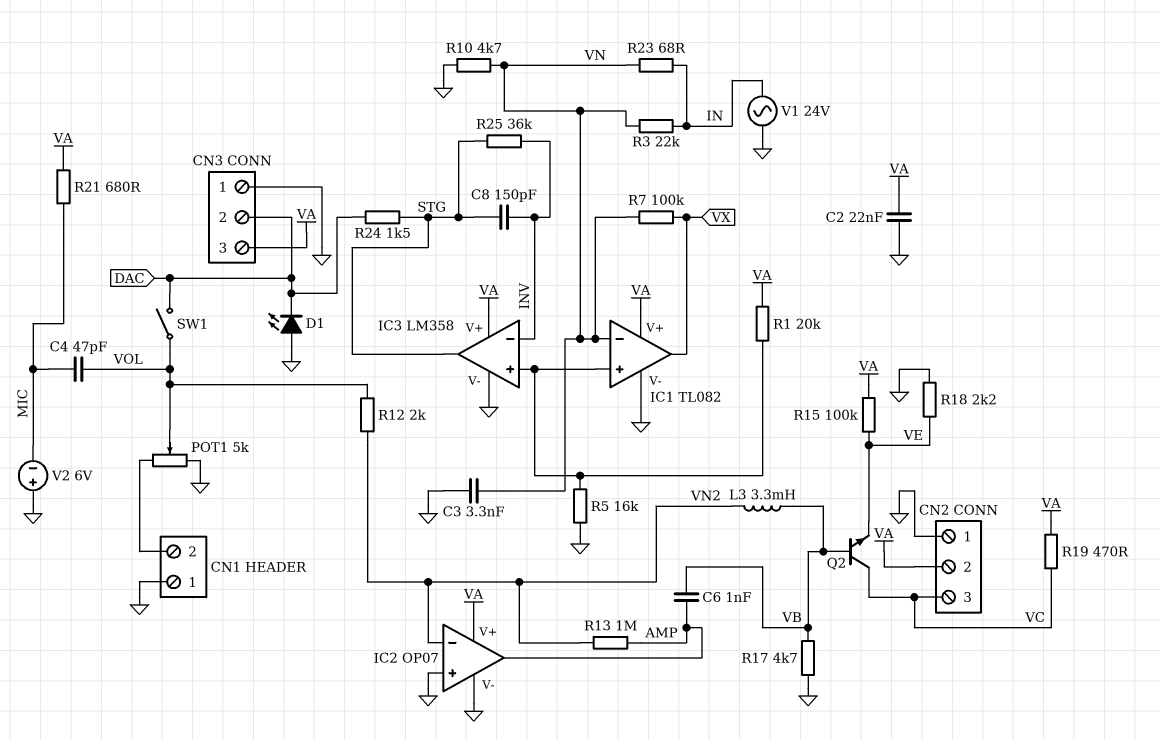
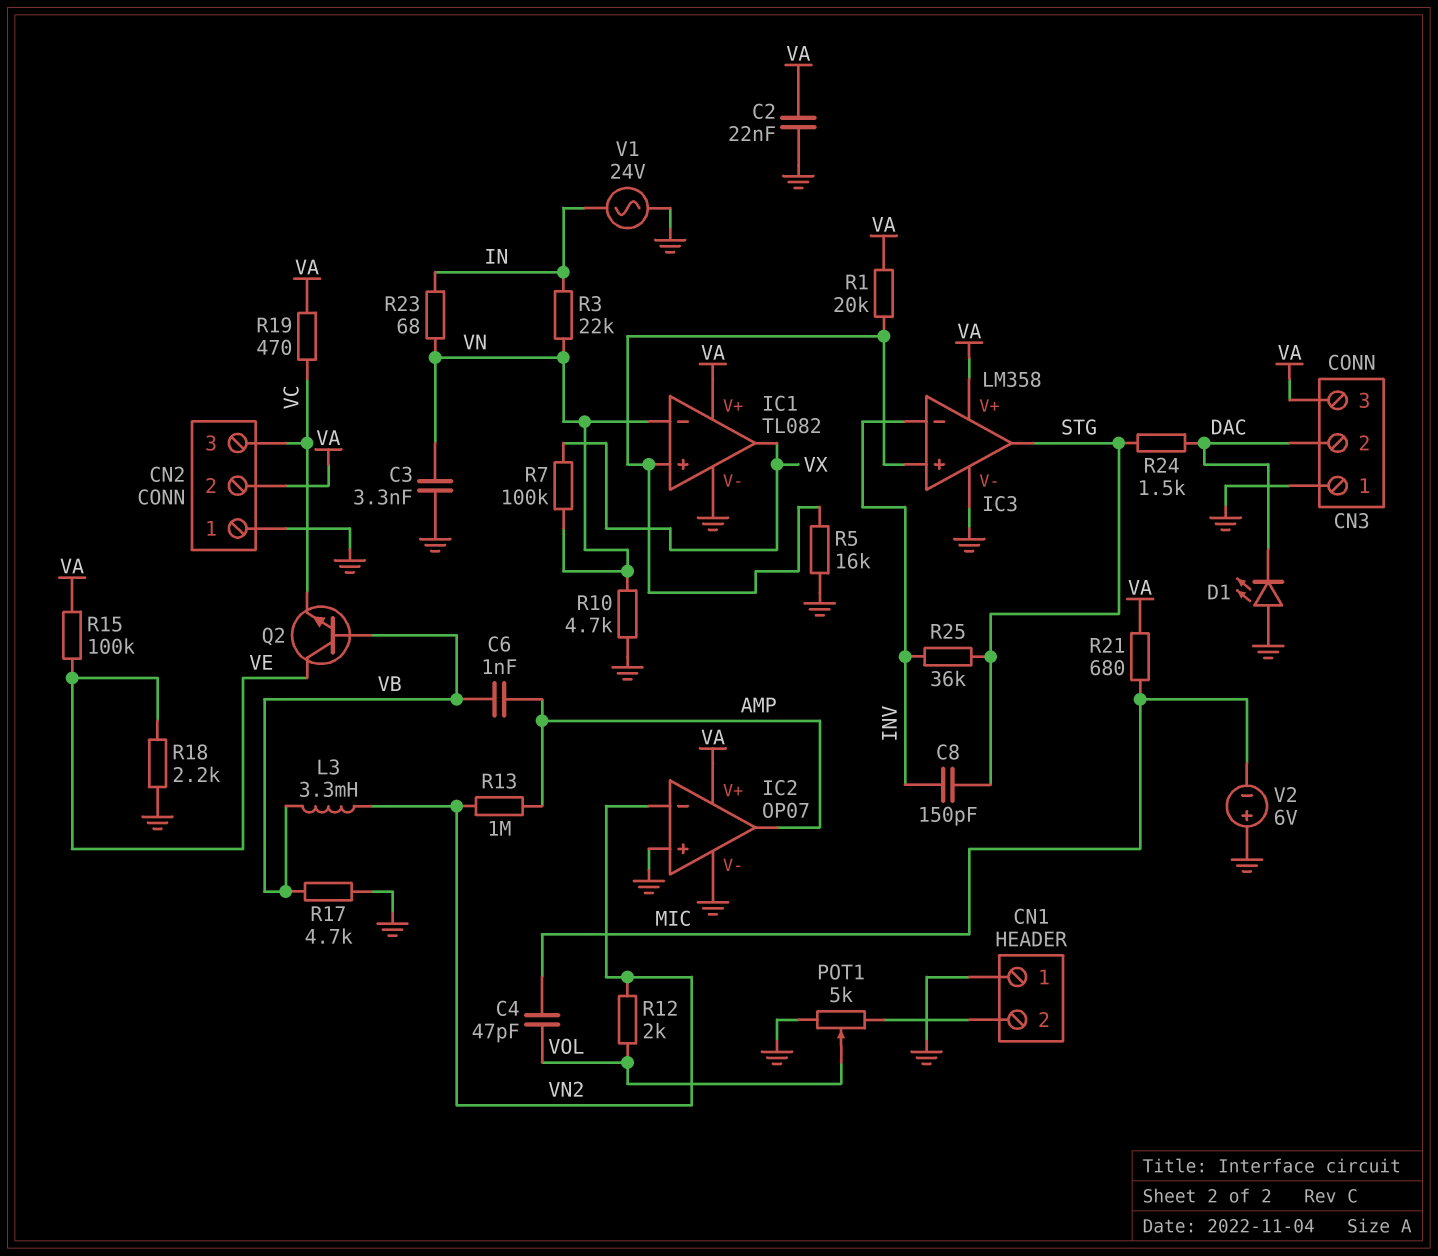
Q2: NPN (B VB, C VC, E VE) -> NPN (B VB, C VE, E VC)
SW1: switch (DAC, VOL) -> none

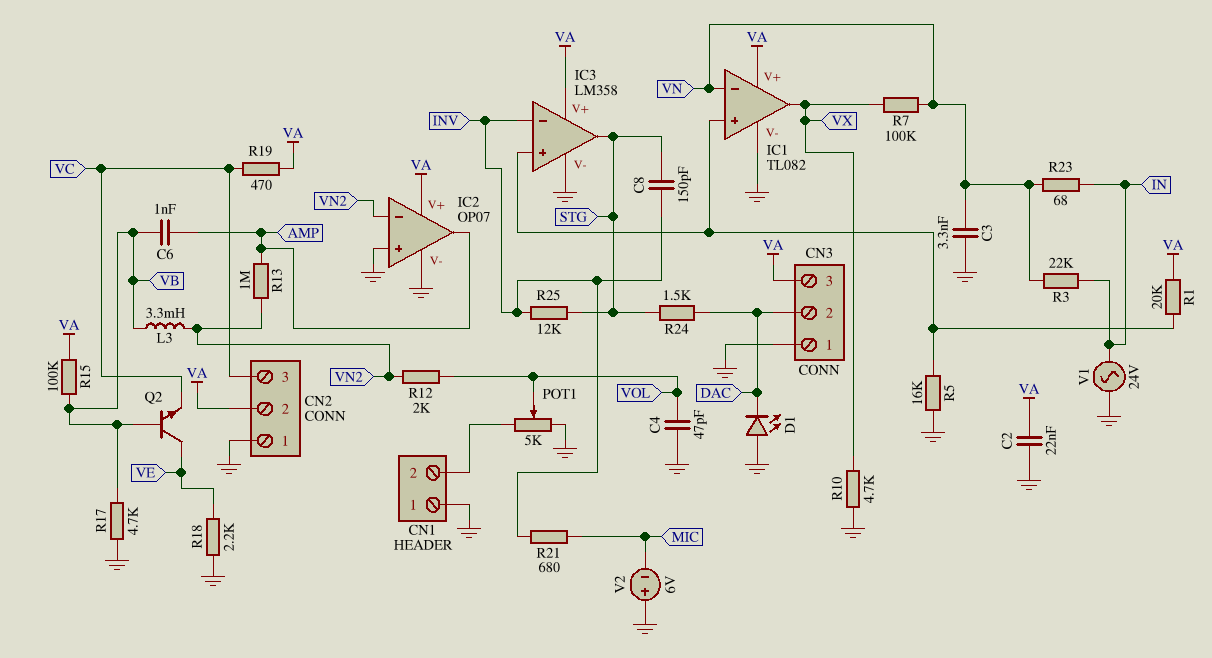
C4: 47pF (MIC, VOL) -> 47pF (GND, VOL)
R10: 4.7k (GND, VN) -> 4.7k (GND, VX)
R15: 100k (VA, VE) -> 100k (VA, VB)
R21: 680 (MIC, VA) -> 680 (INV, MIC)
R25: 36k (INV, STG) -> 12k (INV, STG)

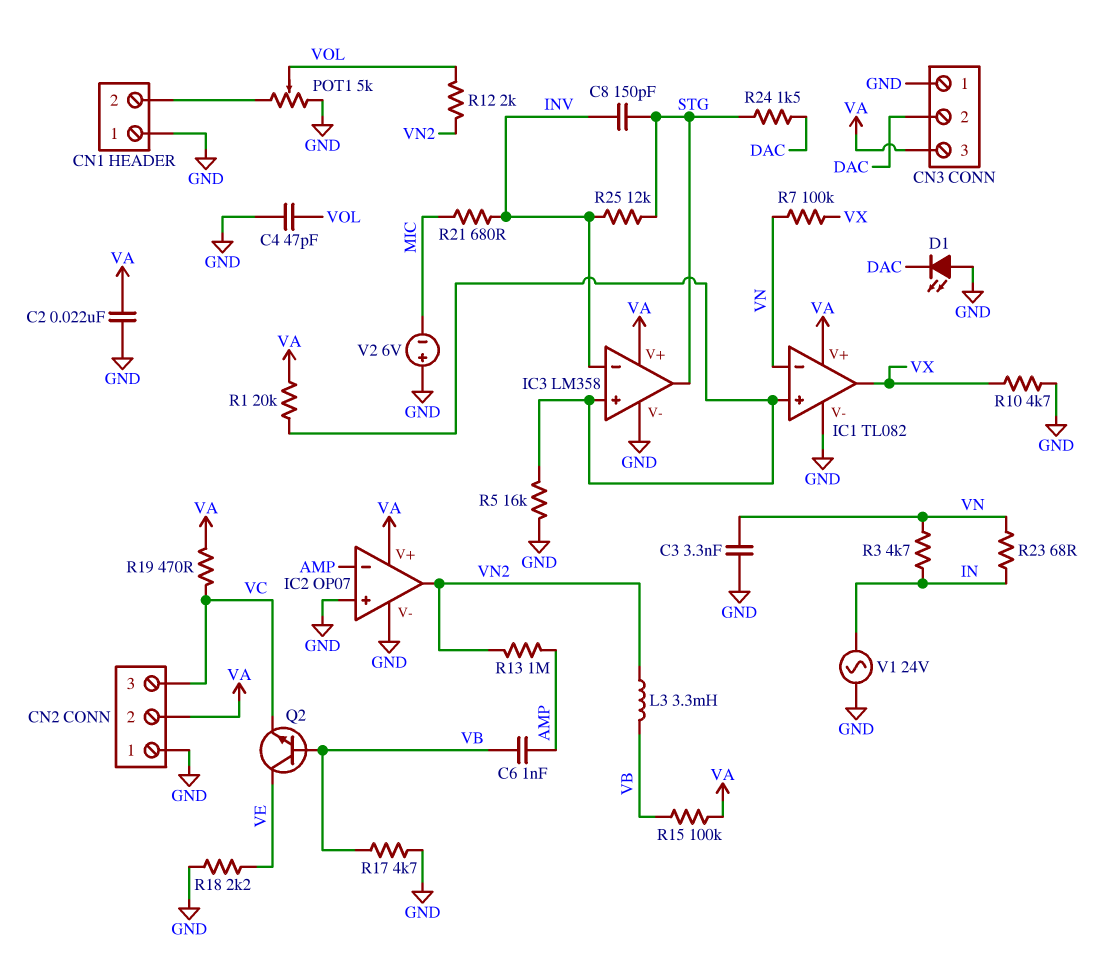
IC2 pin in-: VN2 -> AMP
IC2 pin out: AMP -> VN2
R3: 22k (IN, VN) -> 4.7k (IN, VN)

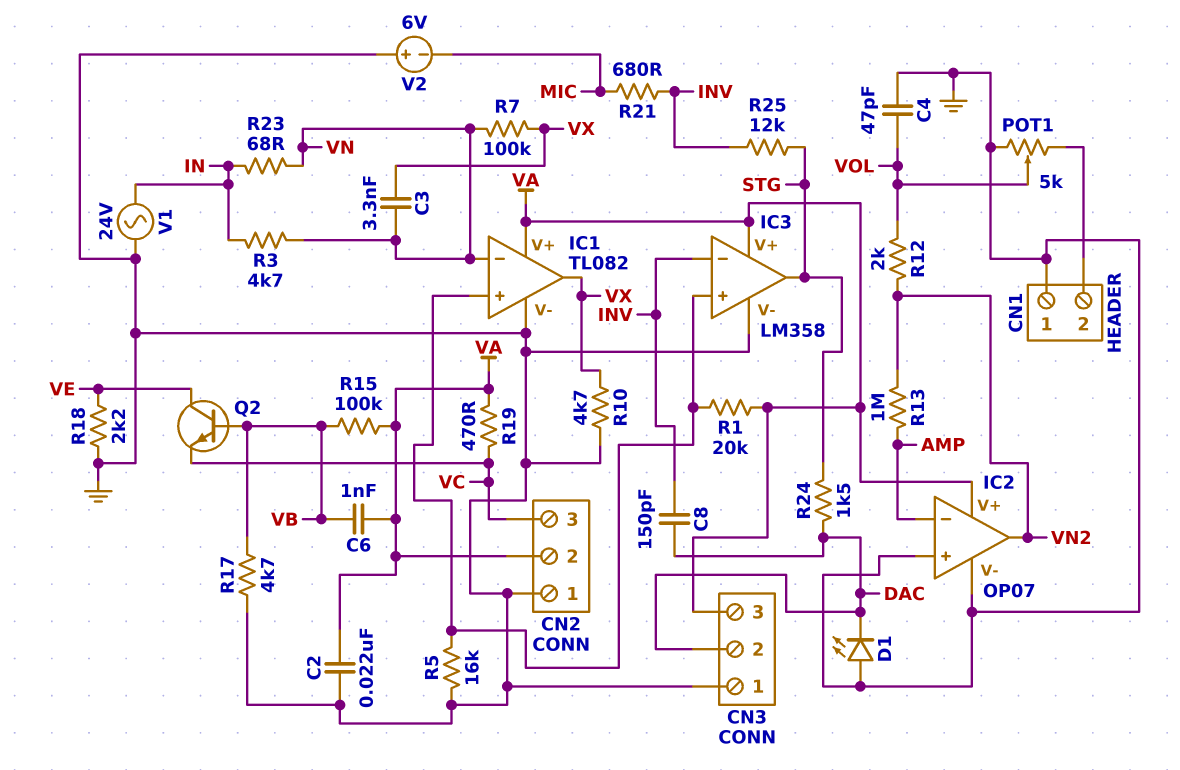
C3: 3.3nF (GND, VN) -> 3.3nF (VN, VX)
C6: 1nF (AMP, VB) -> 1nF (VA, VB)
C8: 150pF (INV, STG) -> 150pF (DAC, INV)
L3: 3.3mH (VB, VN2) -> none

